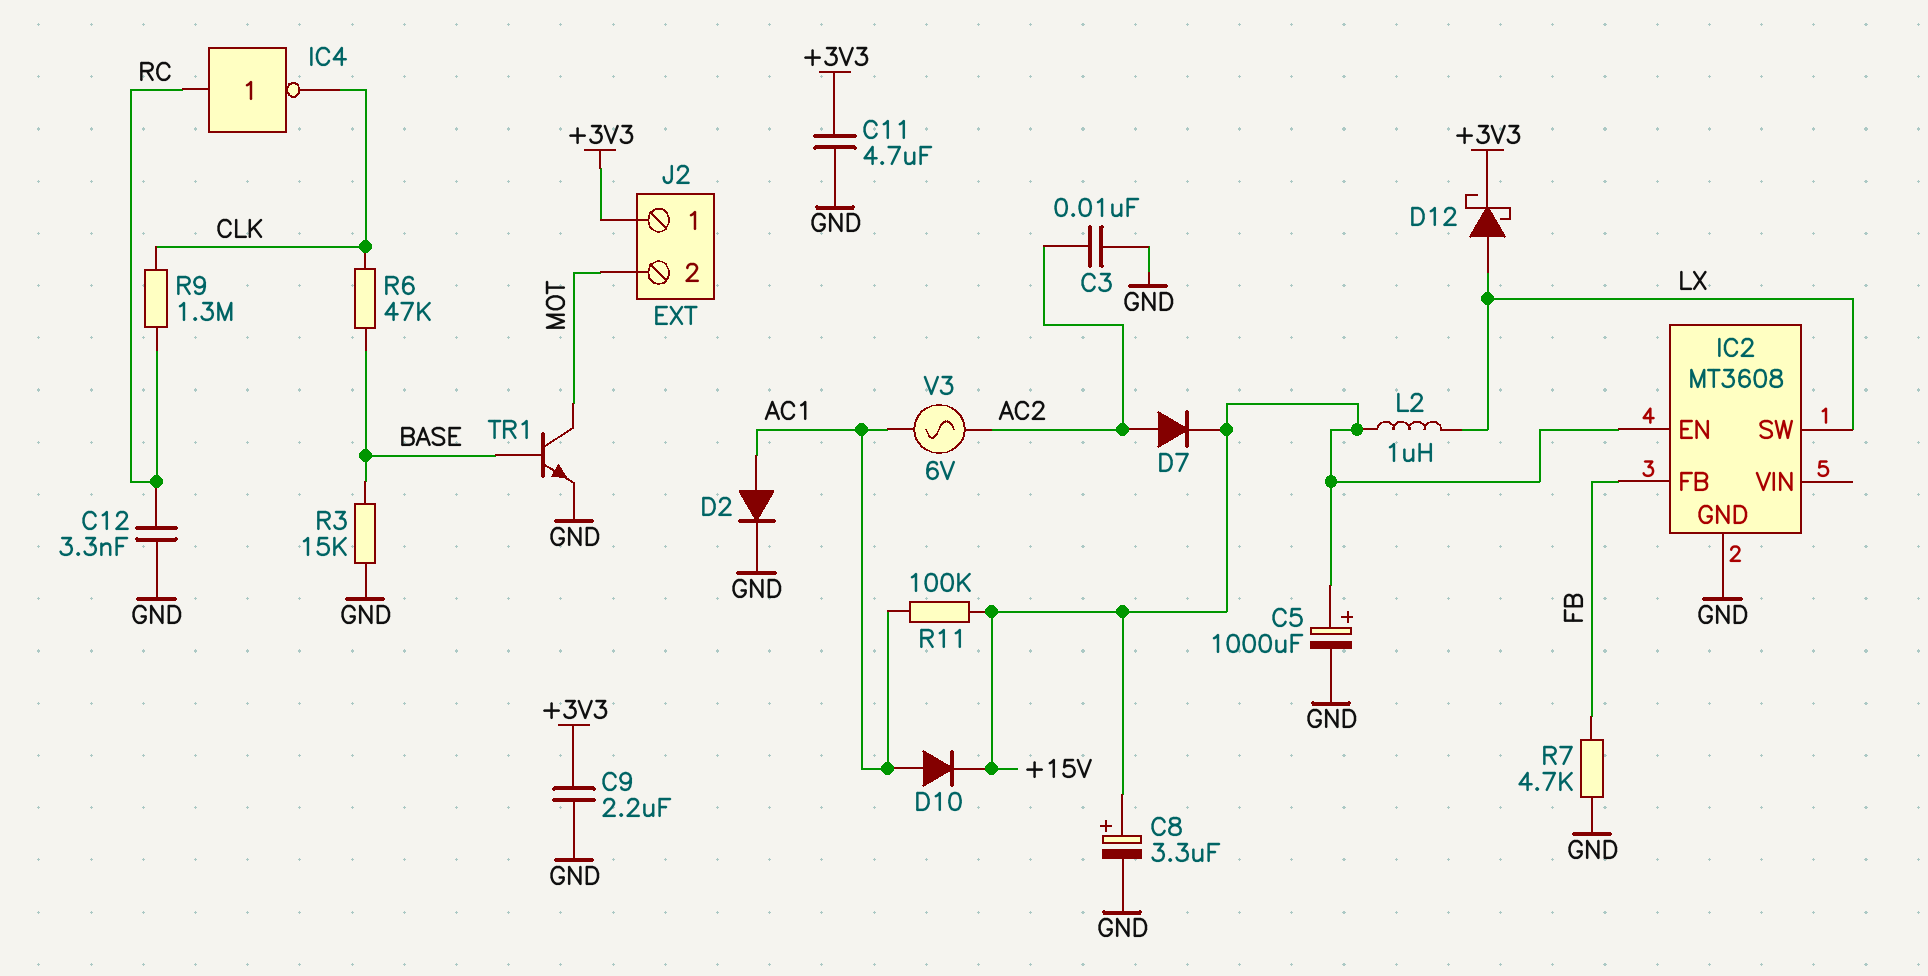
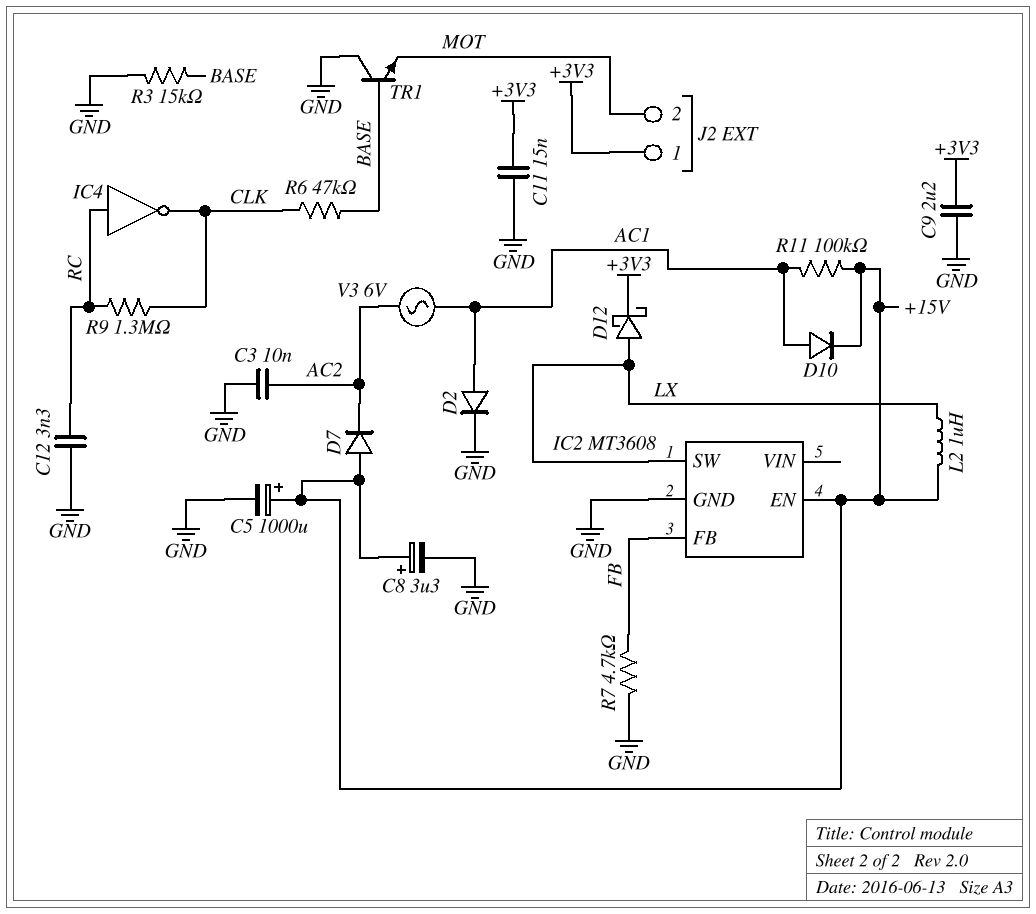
C11: 4.7uF (+3V3, GND) -> 15nF (+3V3, GND)
D7: diode (A AC2, K +15V) -> diode (A +15V, K AC2)
TR1: NPN (B BASE, C MOT, E GND) -> NPN (B BASE, C GND, E MOT)

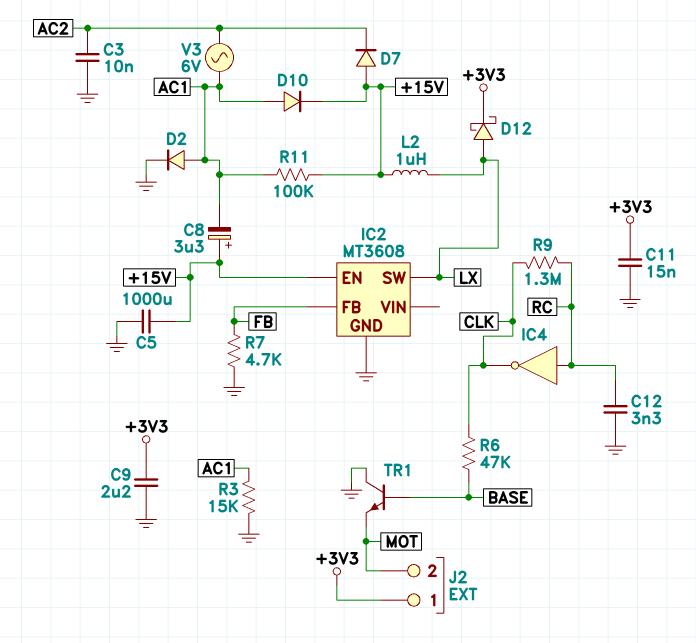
C5: 1000uF (plus +15V, minus GND) -> 1000uF (+15V, GND)
C8: 3.3uF (plus +15V, minus GND) -> 3.3uF (plus +15V, minus AC1)
R3: 15k (BASE, GND) -> 15k (AC1, GND)

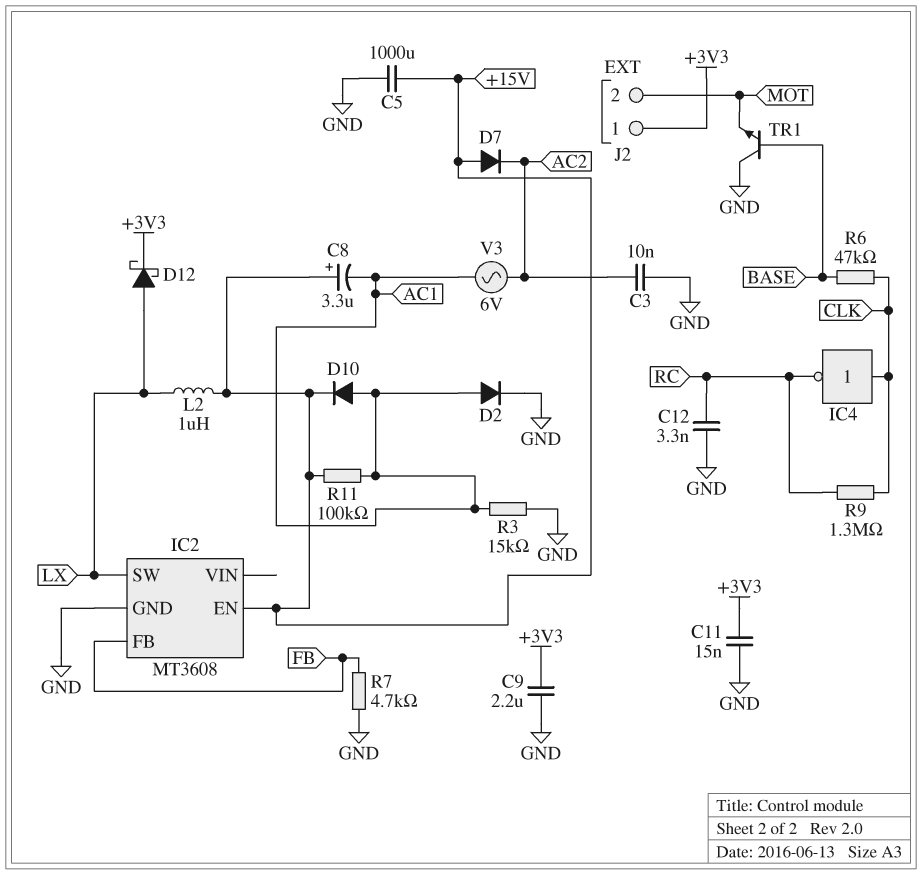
IC4: NOT (in RC, out CLK) -> NOT (in CLK, out RC)

